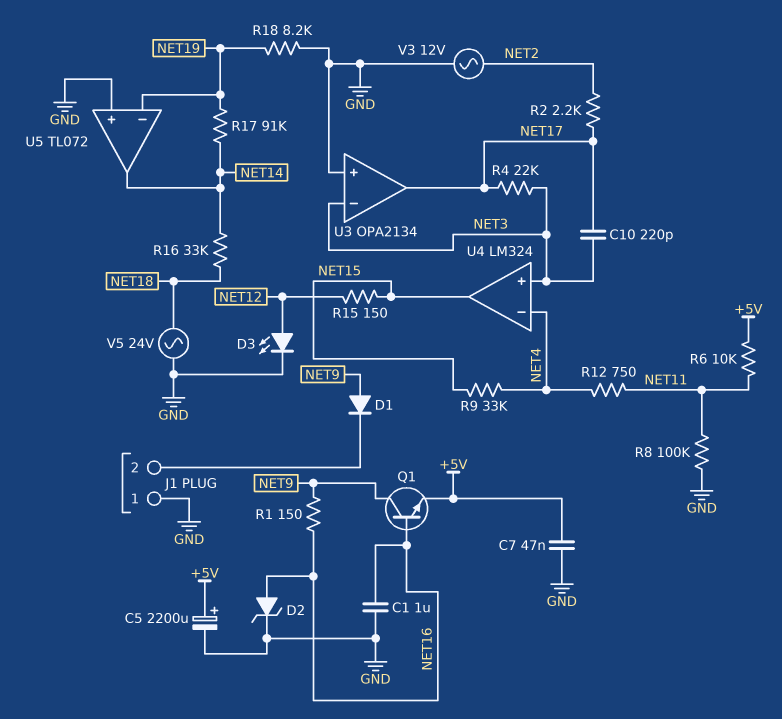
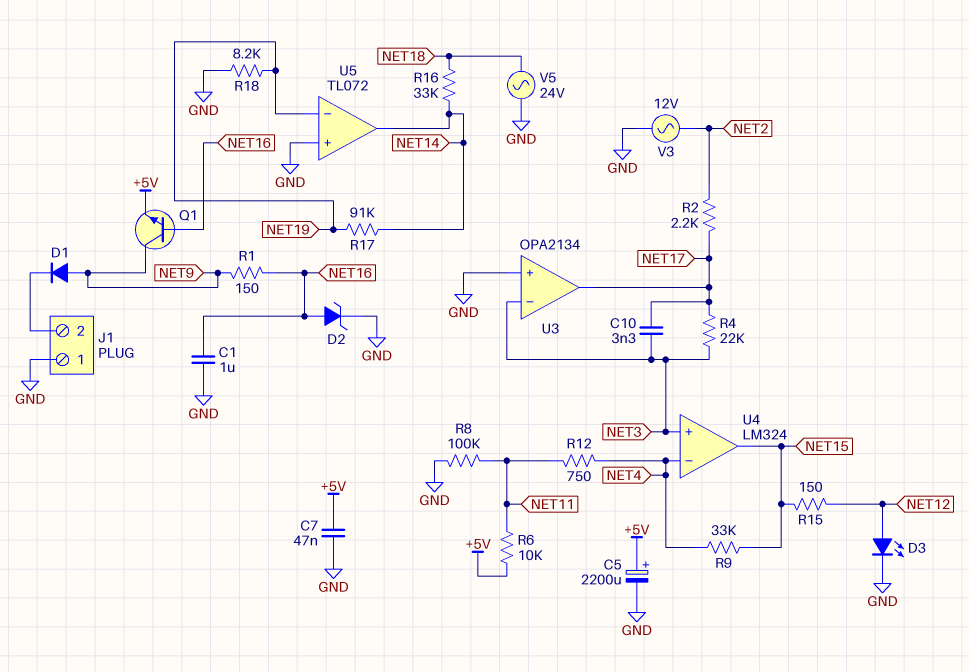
C10: 220pF (NET3, NET17) -> 3.3nF (NET3, NET17)

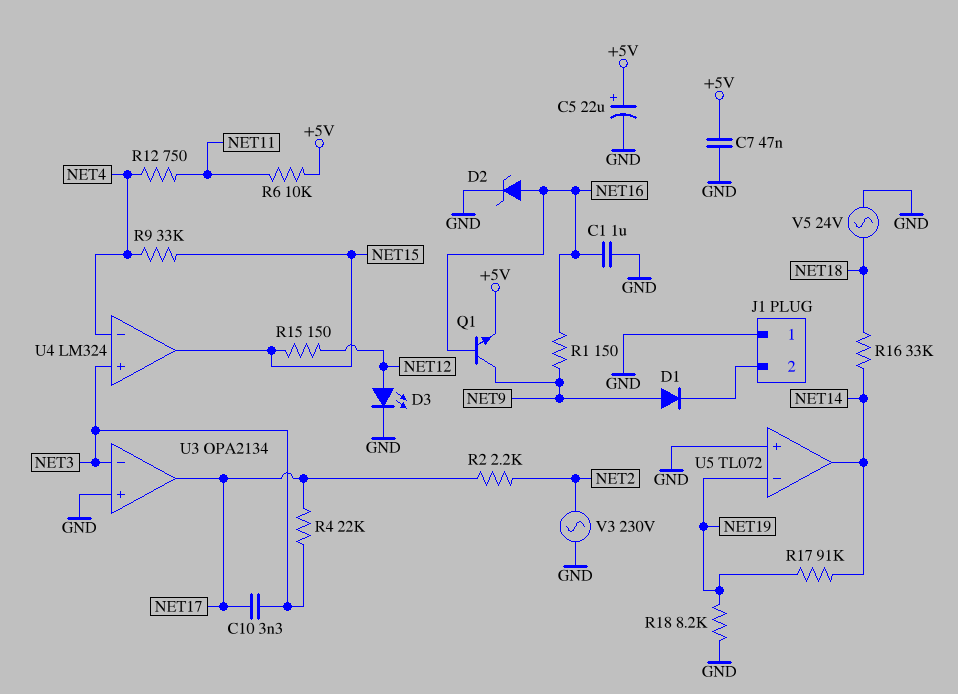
C5: 2200uF (plus +5V, minus GND) -> 22uF (plus +5V, minus GND)
R8: 100k (GND, NET11) -> none
V3: AC 12V (GND, NET2) -> AC 230V (GND, NET2)

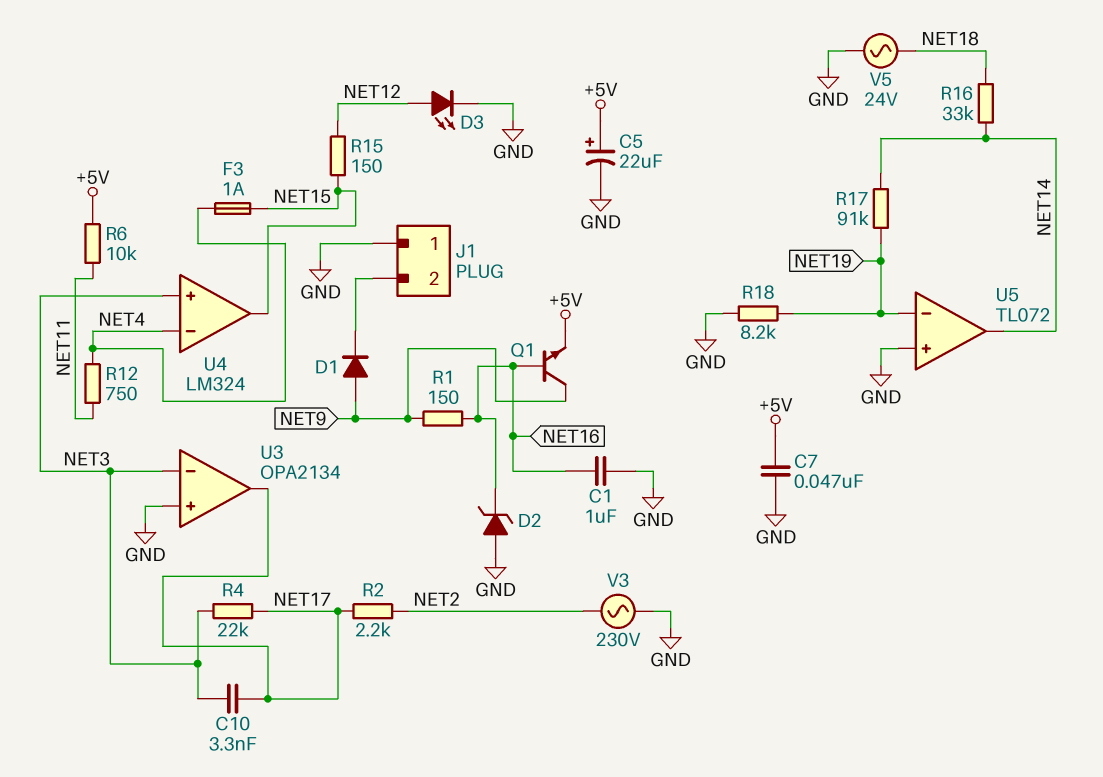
D2: zener (A NET16, K GND) -> zener (A GND, K NET16)
F3: none -> 1A (NET4, NET15)
R9: 33k (NET4, NET15) -> none

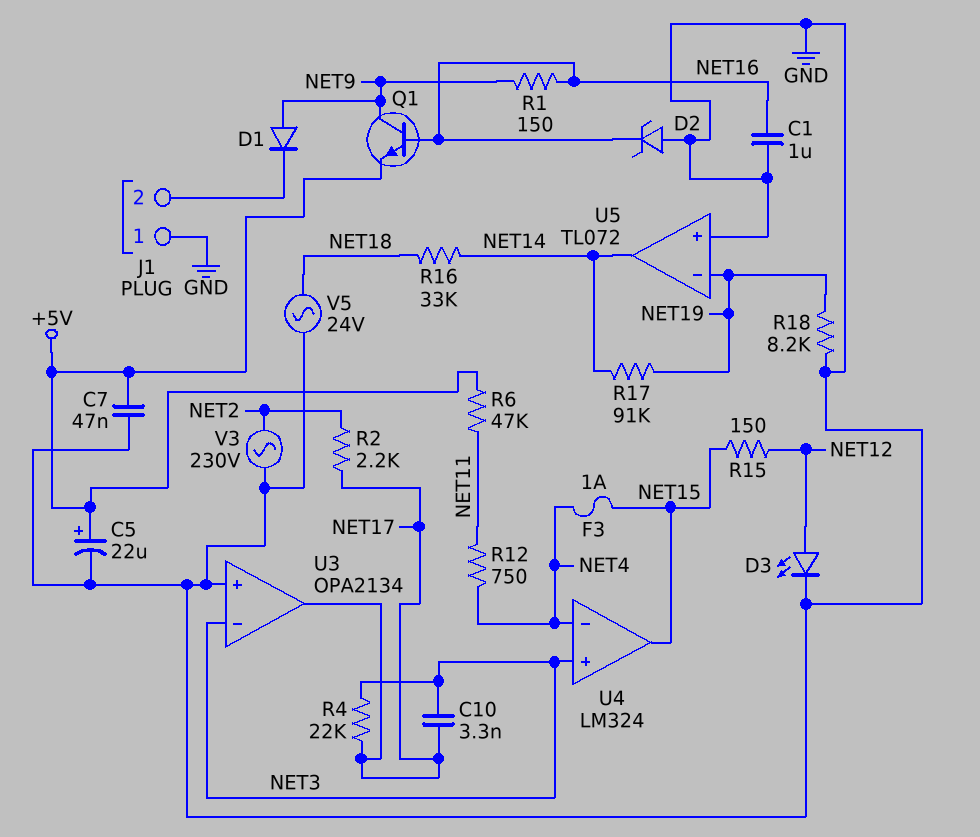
R6: 10k (+5V, NET11) -> 47k (+5V, NET11)

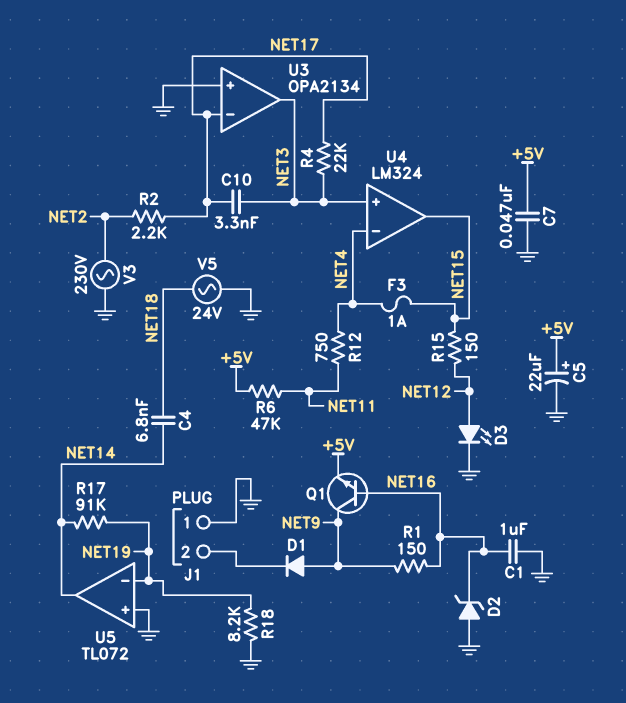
C4: none -> 6.8nF (NET14, NET18)
R16: 33k (NET14, NET18) -> none
U3 pin in-: NET3 -> NET17
U3 pin out: NET17 -> NET3

